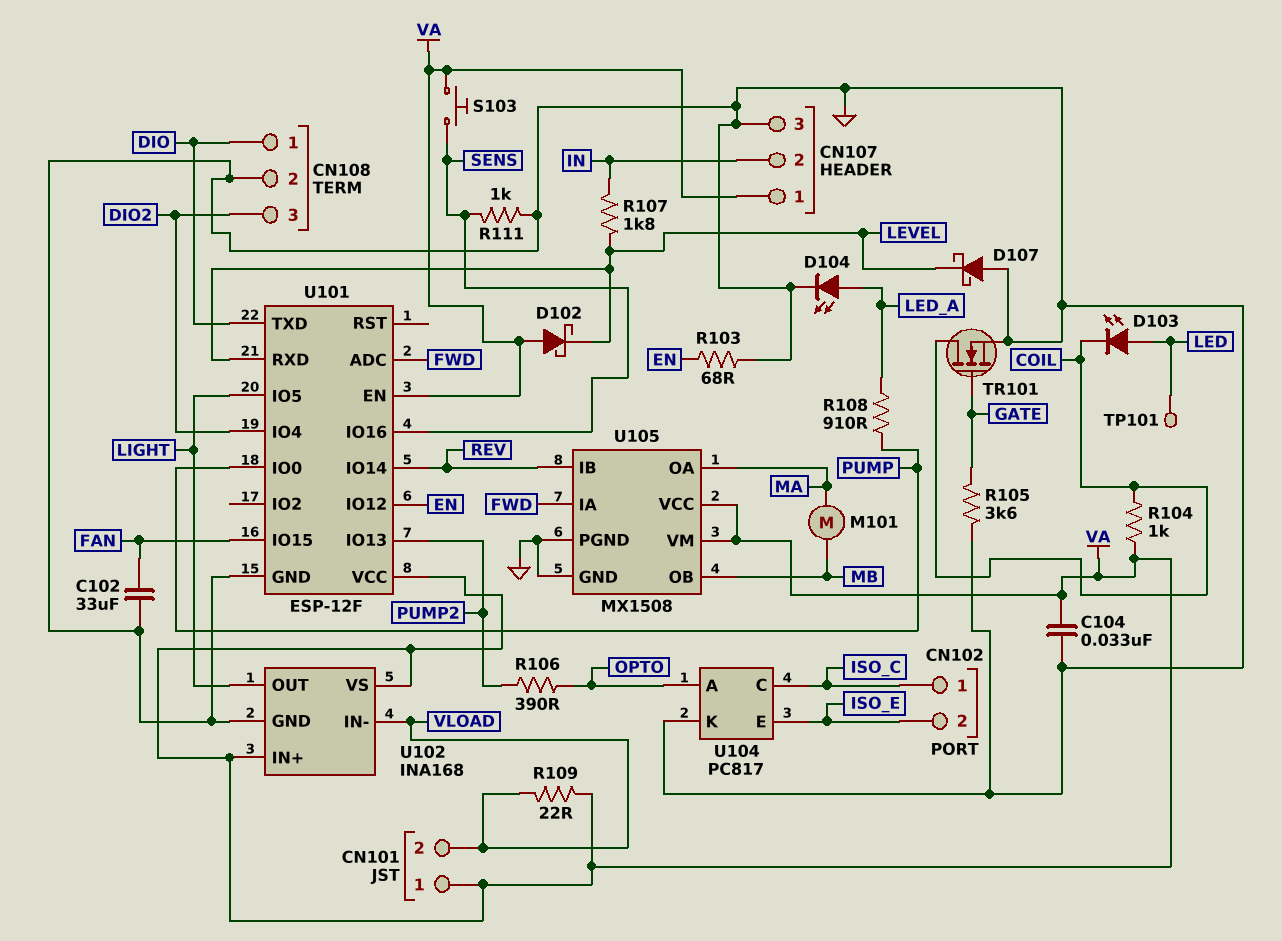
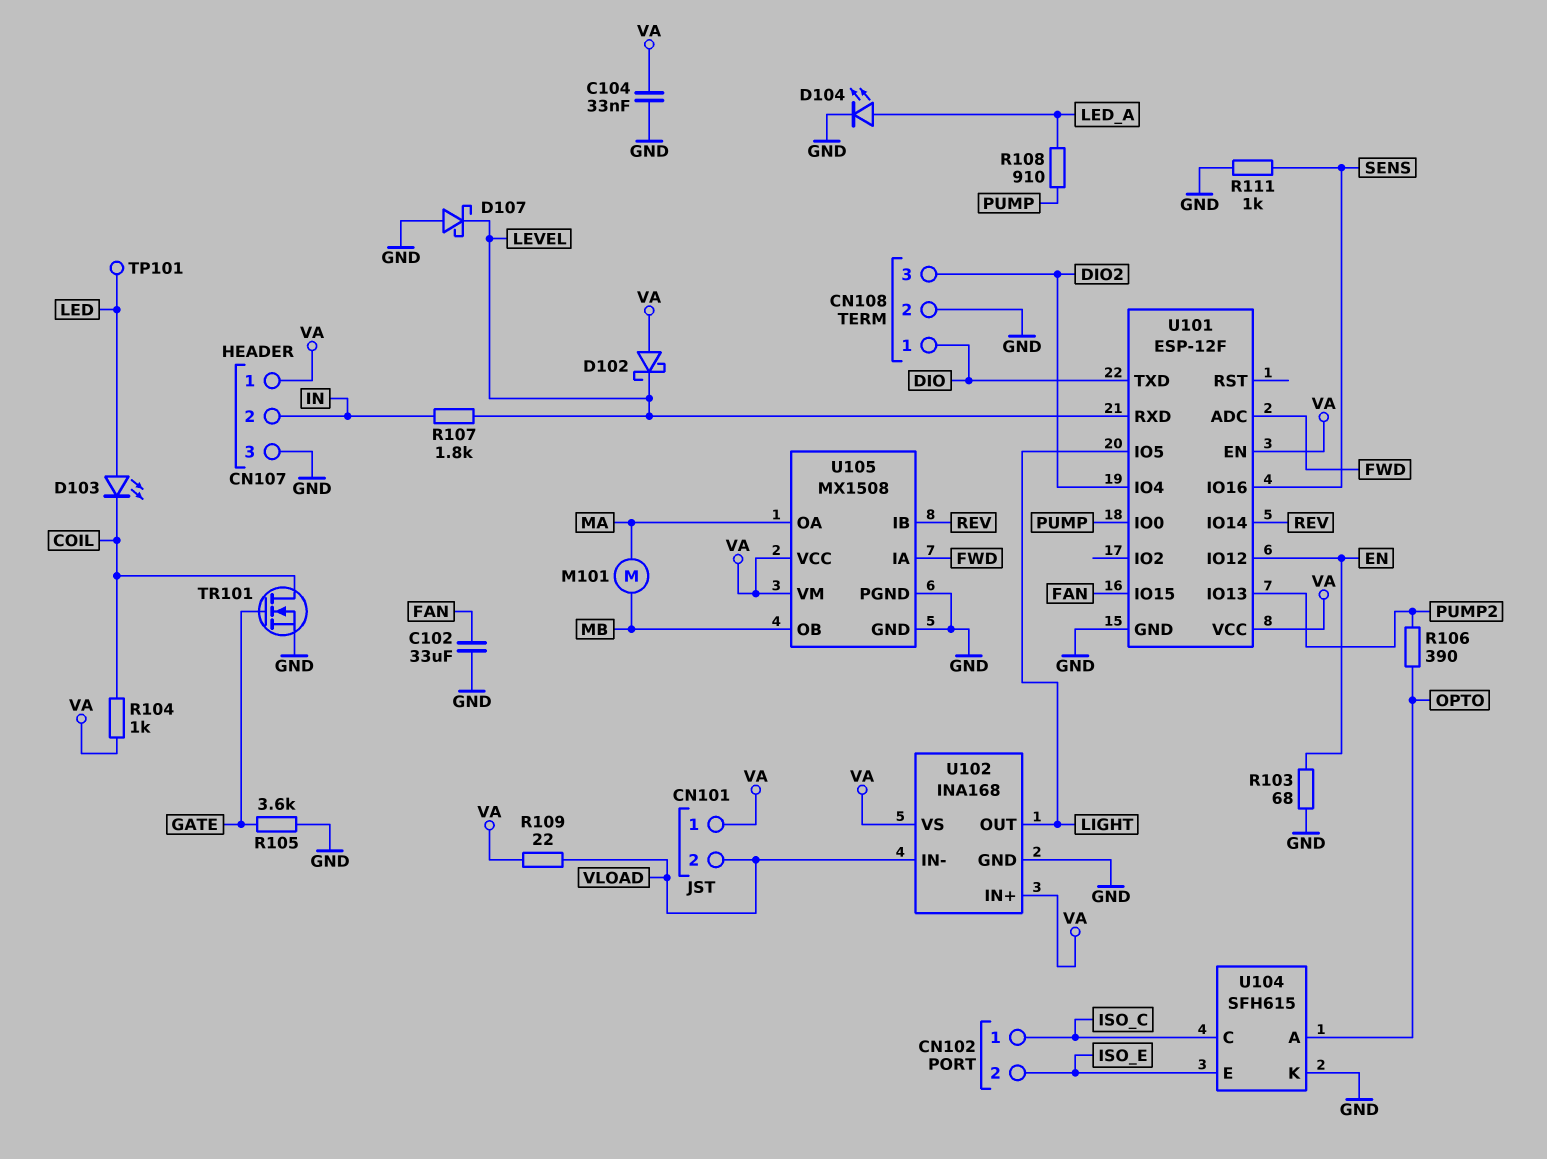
S103: button (SENS, VA) -> none
U104: PC817 -> SFH615

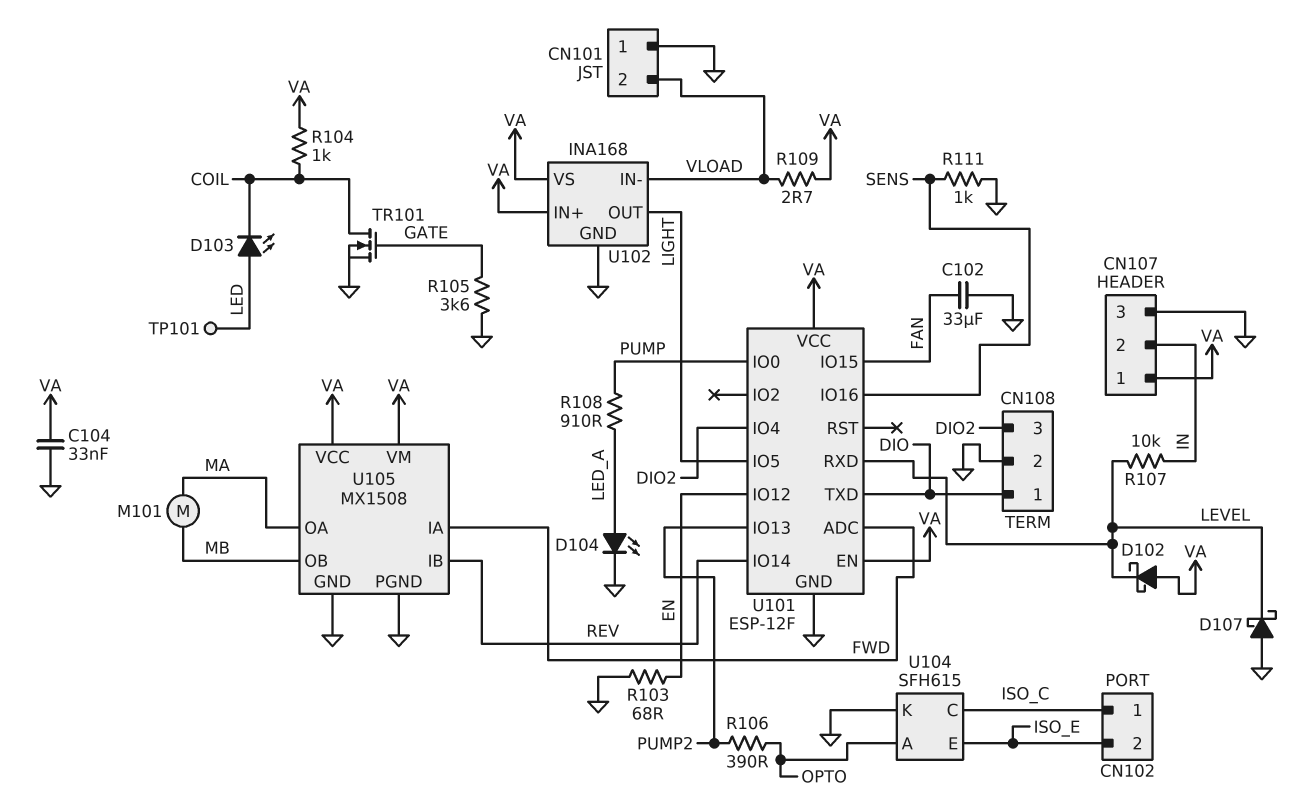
CN101 pin 1: VA -> GND
R107: 1.8k (IN, LEVEL) -> 10k (IN, LEVEL)
R109: 22 (VA, VLOAD) -> 2.7 (VA, VLOAD)

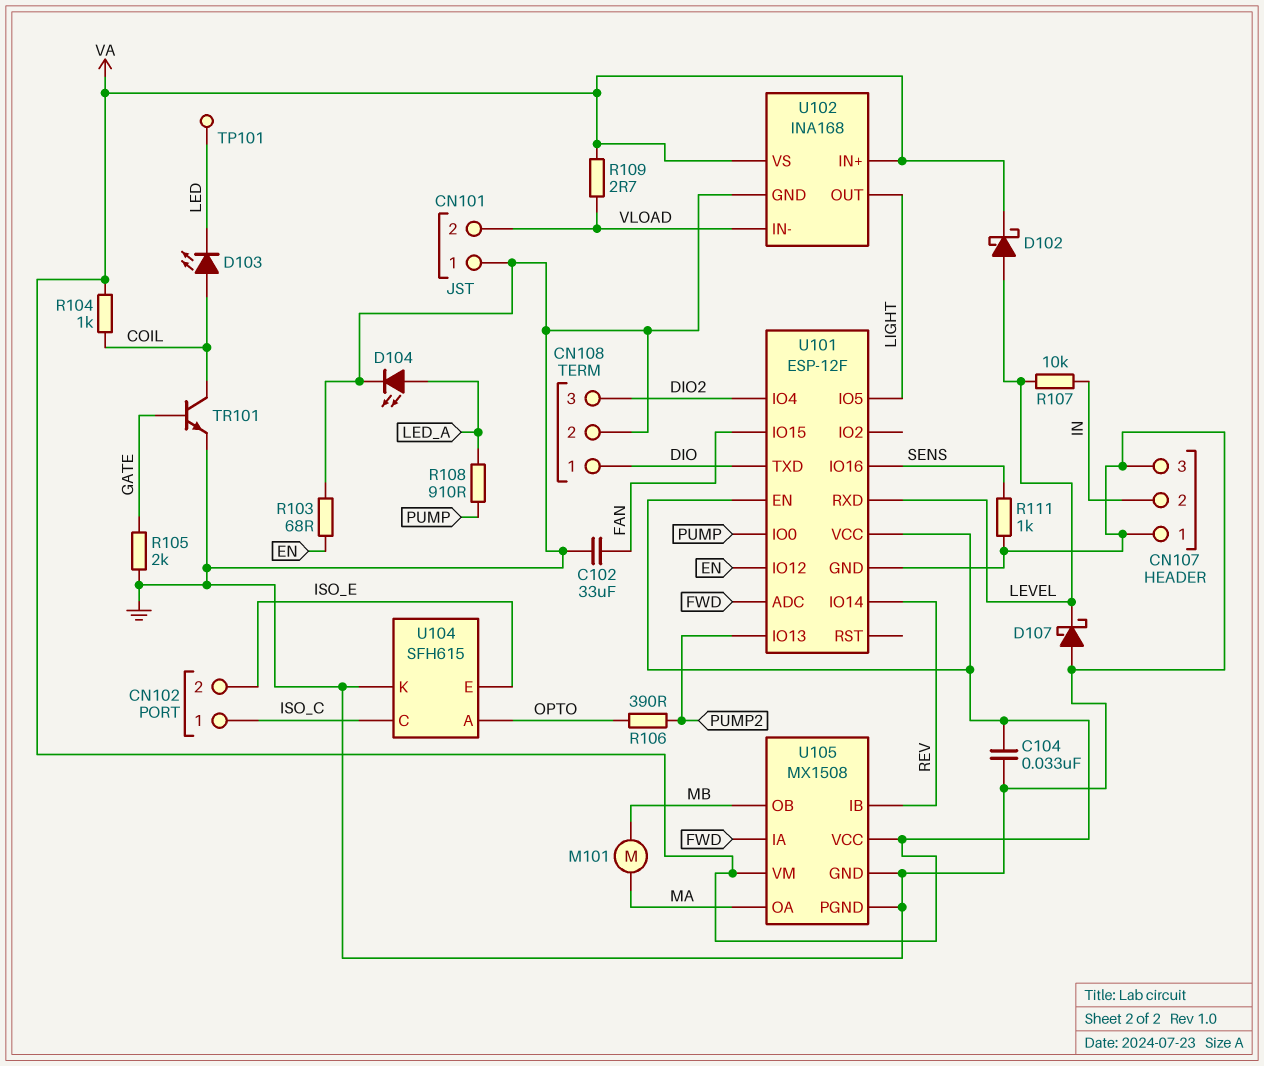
CN107 pin 1: VA -> GND
D102: schottky (A VA, K LEVEL) -> schottky (A LEVEL, K VA)
D103: LED (A LED, K COIL) -> LED (A COIL, K LED)
R105: 3.6k (GATE, GND) -> 2k (GATE, GND)
TR101: NMOS (G GATE, D COIL, S GND) -> NPN (B GATE, C COIL, E GND)

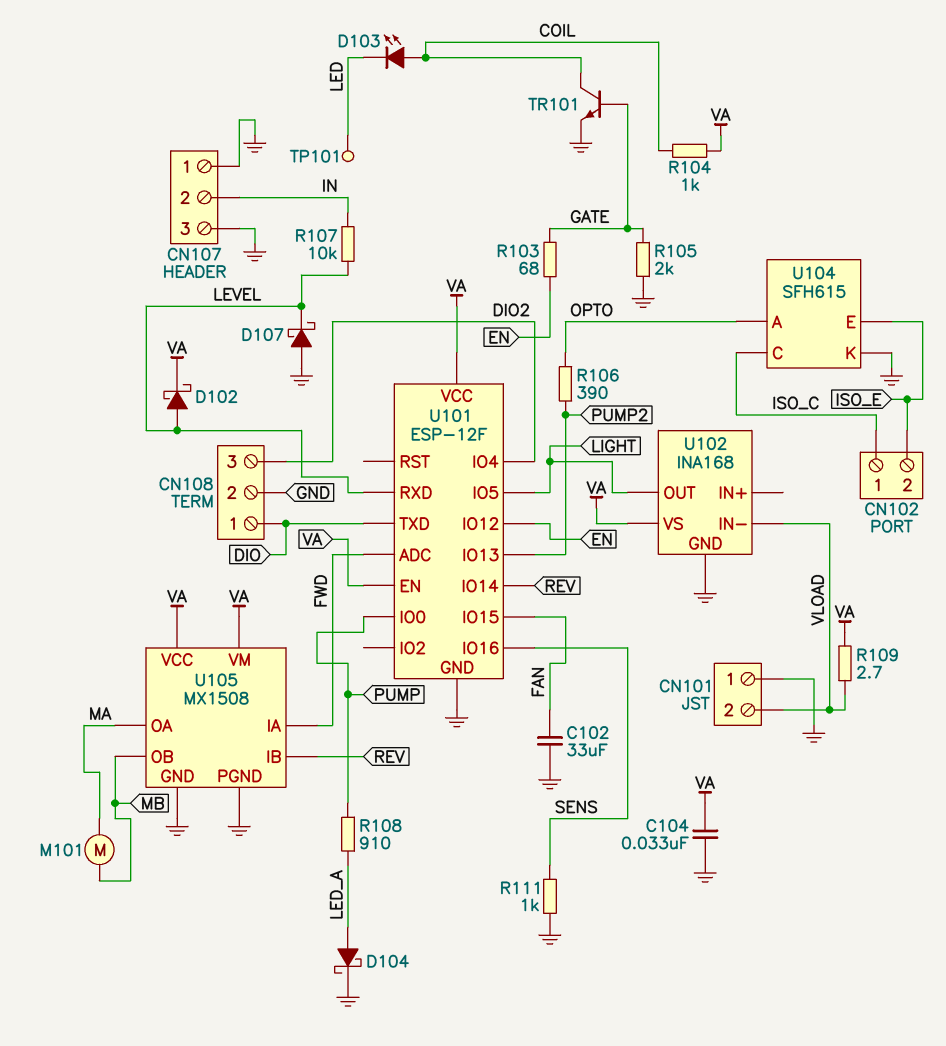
D104: LED (A LED_A, K GND) -> schottky (A LED_A, K GND)
R103: 68 (EN, GND) -> 68 (EN, GATE)
U102 pin IN+: VA -> none

